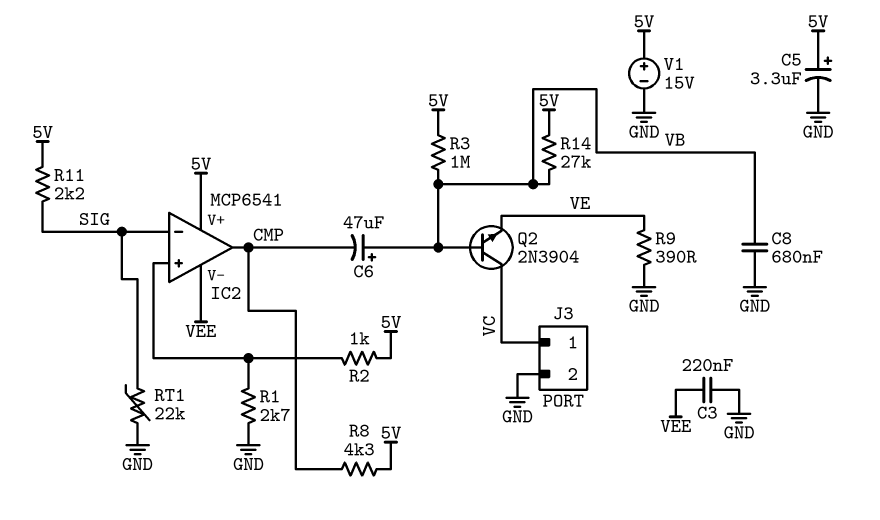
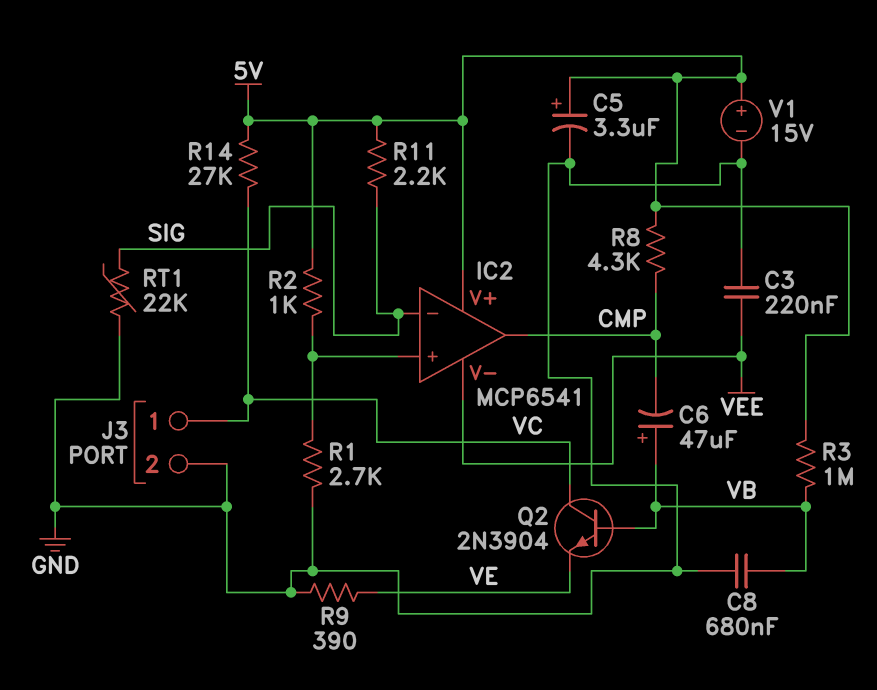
R14: 27k (5V, VB) -> 27k (5V, VC)

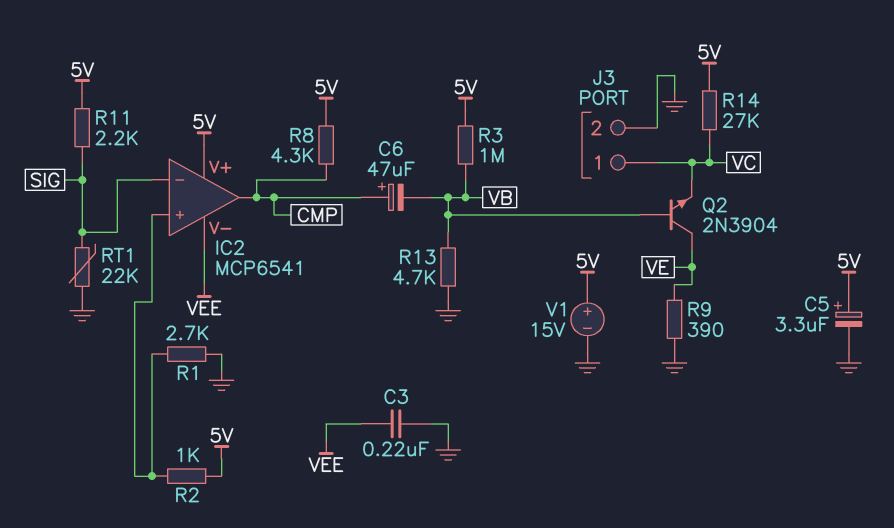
C6: 47uF (plus VB, minus CMP) -> 47uF (plus CMP, minus VB)
C8: 680nF (GND, VB) -> none
Q2: NPN 2N3904 (B VB, C VC, E VE) -> NPN 2N3904 (B VB, C VE, E VC)
R13: none -> 4.7k (GND, VB)

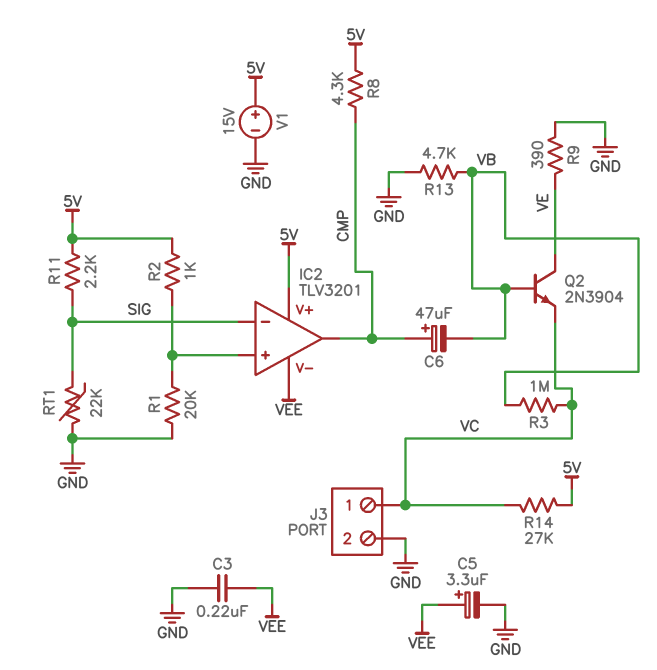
C5: 3.3uF (plus 5V, minus GND) -> 3.3uF (plus VEE, minus GND)
IC2: MCP6541 -> TLV3201
R1: 2.7k (GND, IC2/in+) -> 20k (GND, IC2/in+)
R3: 1M (5V, VB) -> 1M (VB, VC)

